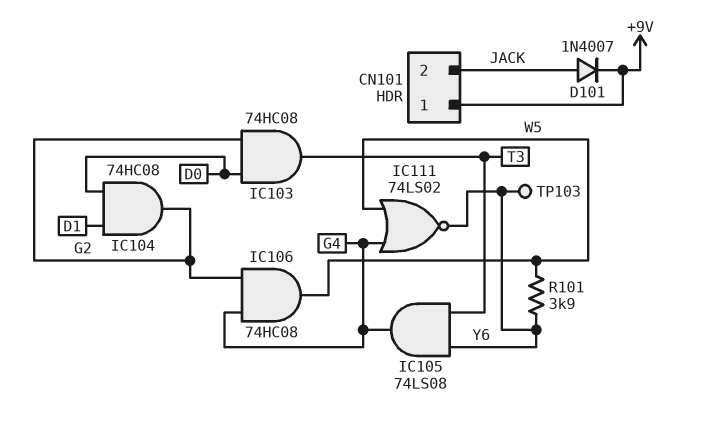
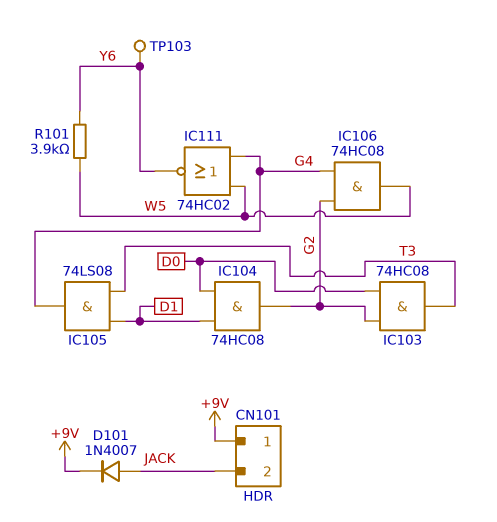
IC105: AND 74LS08 (in T3, in Y6, out G4) -> AND 74LS08 (in D1, in T3, out G4)
IC111: NOR 74LS02 (in G4, in W5, out Y6) -> NOR 74HC02 (in G4, in W5, out Y6)

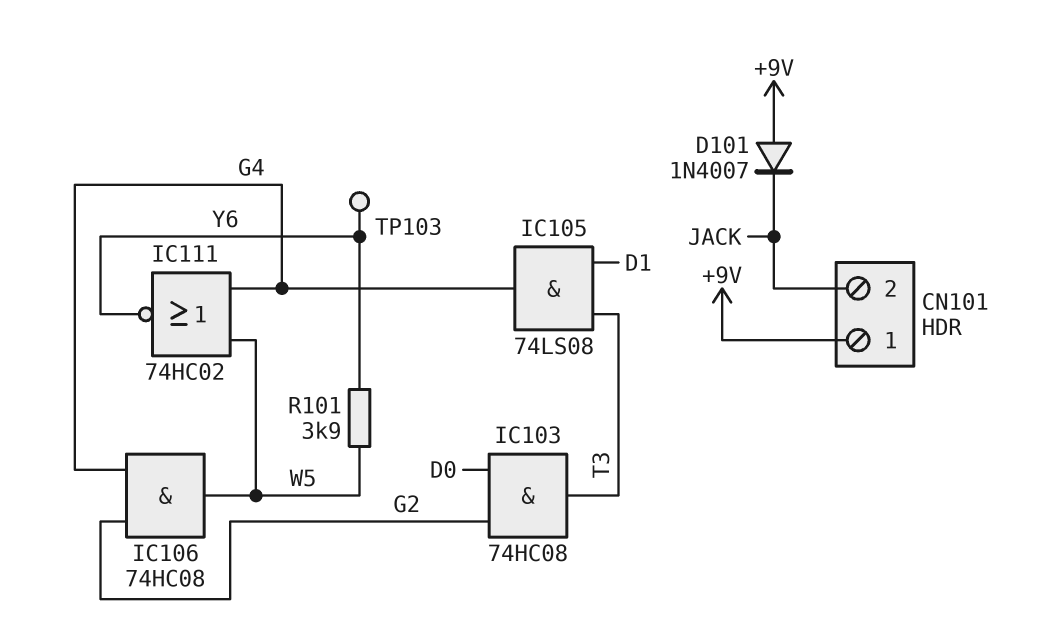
D101: diode 1N4007 (A JACK, K +9V) -> diode 1N4007 (A +9V, K JACK)
IC104: AND 74HC08 (in D0, in D1, out G2) -> none

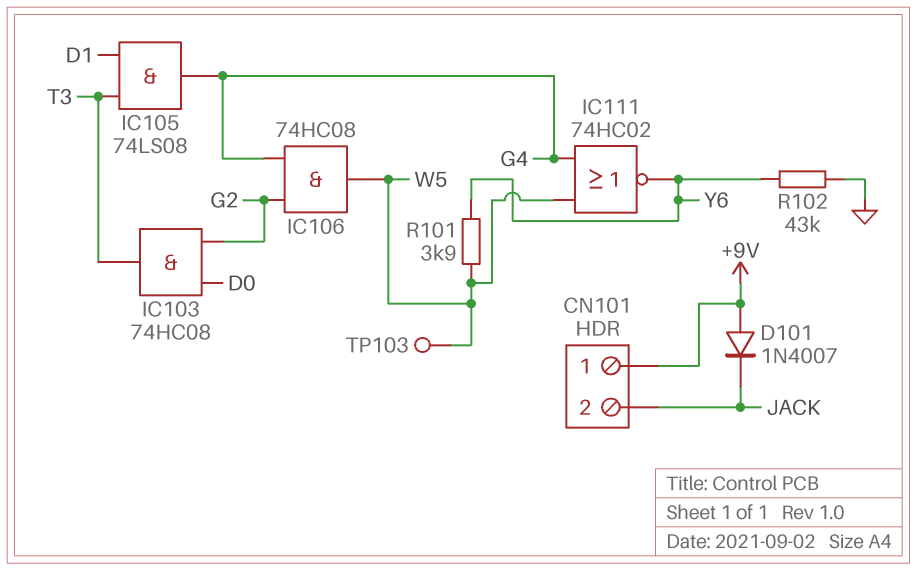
R102: none -> 43k (GND, Y6)
TP103: test point (Y6) -> test point (W5)

